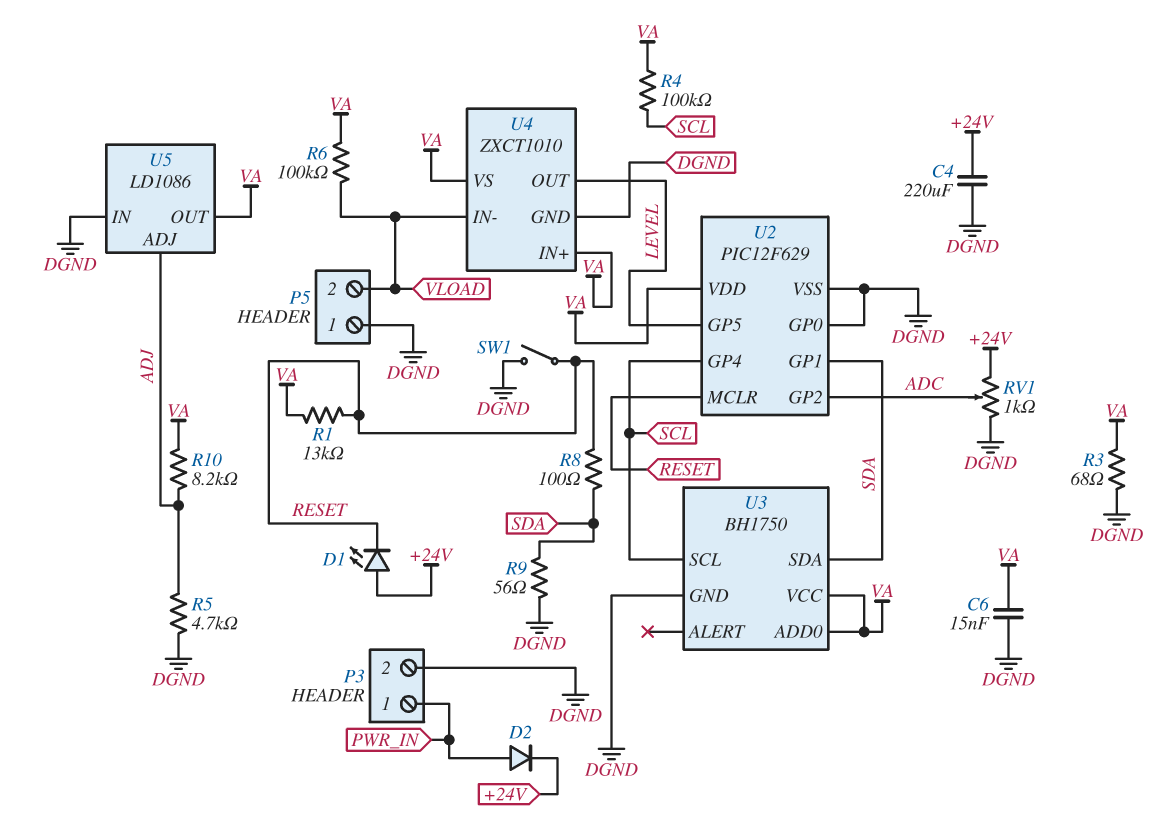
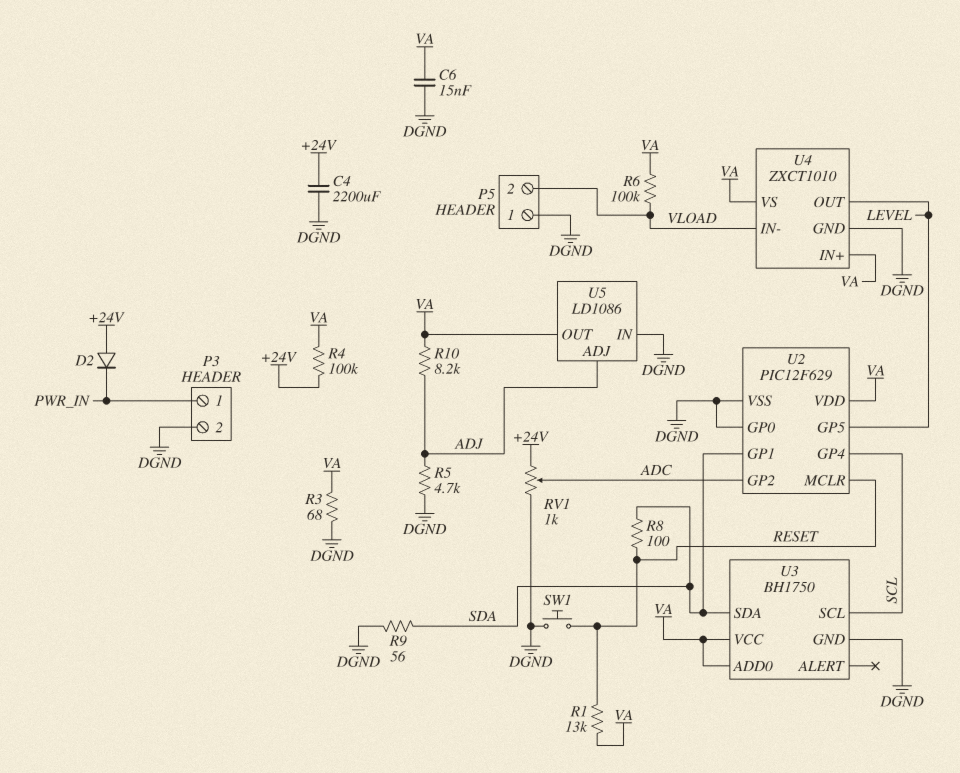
C4: 220uF (+24V, DGND) -> 2200uF (+24V, DGND)
D1: LED (A +24V, K RESET) -> none
D2: diode (A PWR_IN, K +24V) -> diode (A +24V, K PWR_IN)
R4: 100k (SCL, VA) -> 100k (+24V, VA)
SW1: switch (DGND, RESET) -> button (DGND, RESET)

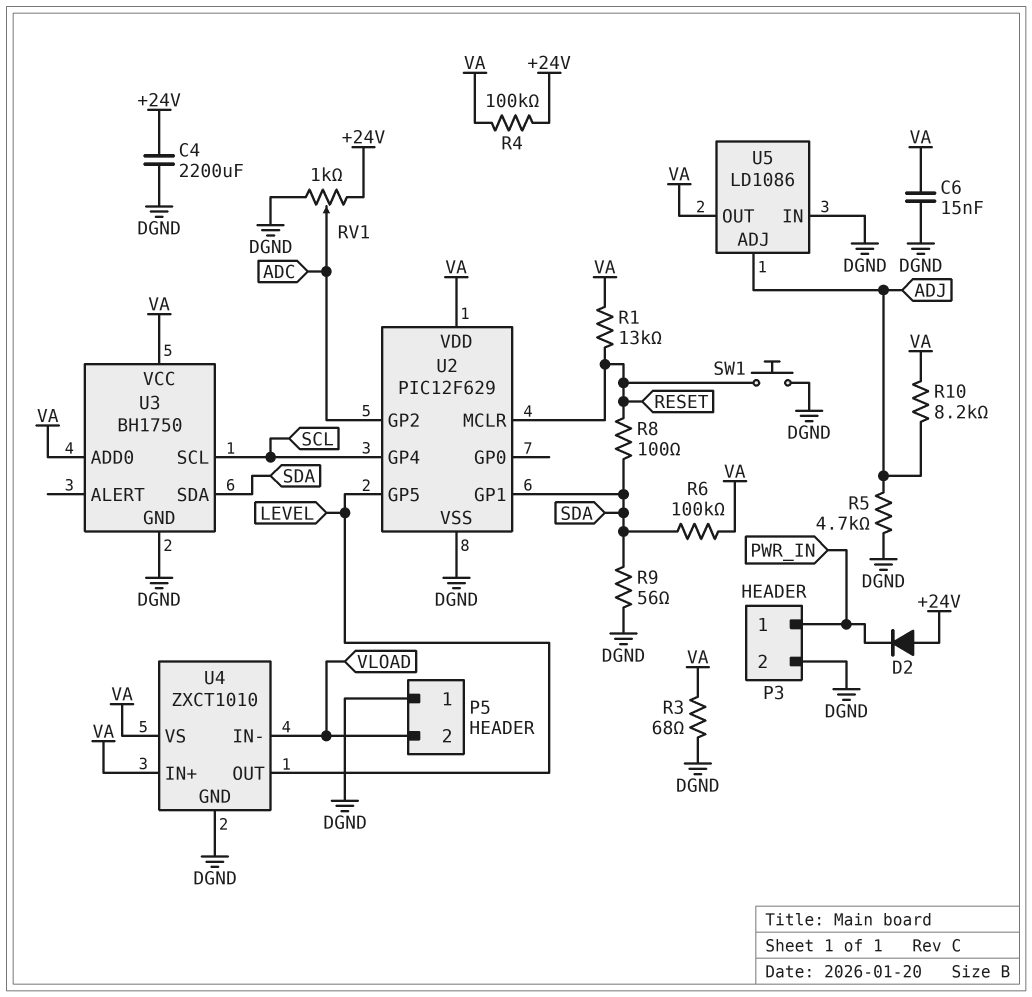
R6: 100k (VA, VLOAD) -> 100k (SDA, VA)
U2 pin GP0: DGND -> none

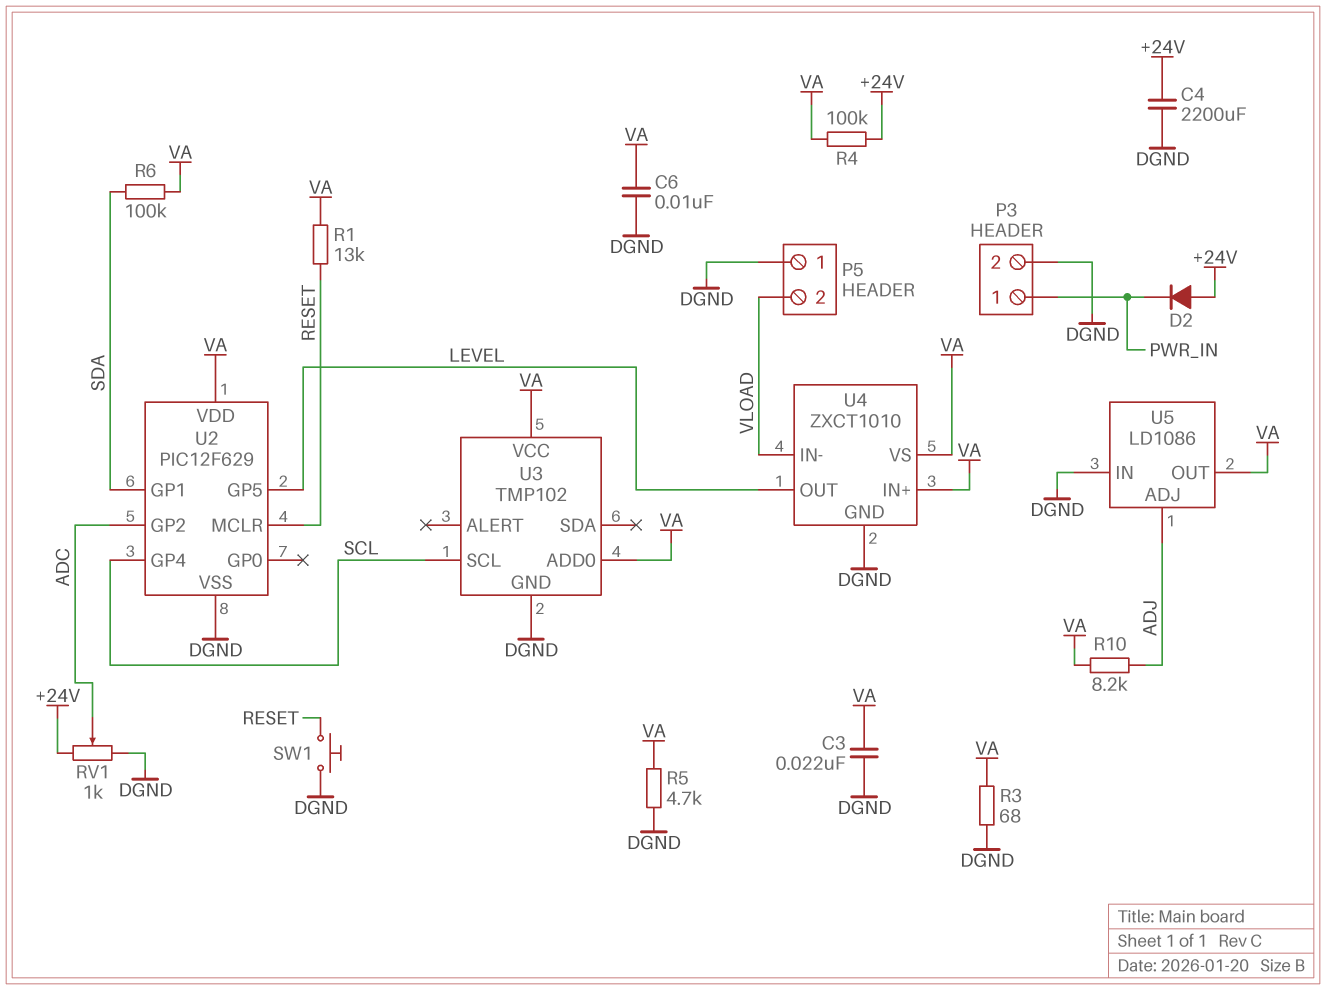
C3: none -> 22nF (DGND, VA)
C6: 15nF (DGND, VA) -> 10nF (DGND, VA)
R5: 4.7k (ADJ, DGND) -> 4.7k (DGND, VA)
R8: 100 (RESET, SDA) -> none
R9: 56 (DGND, SDA) -> none
U3: BH1750 -> TMP102
U3 pin SDA: SDA -> none

